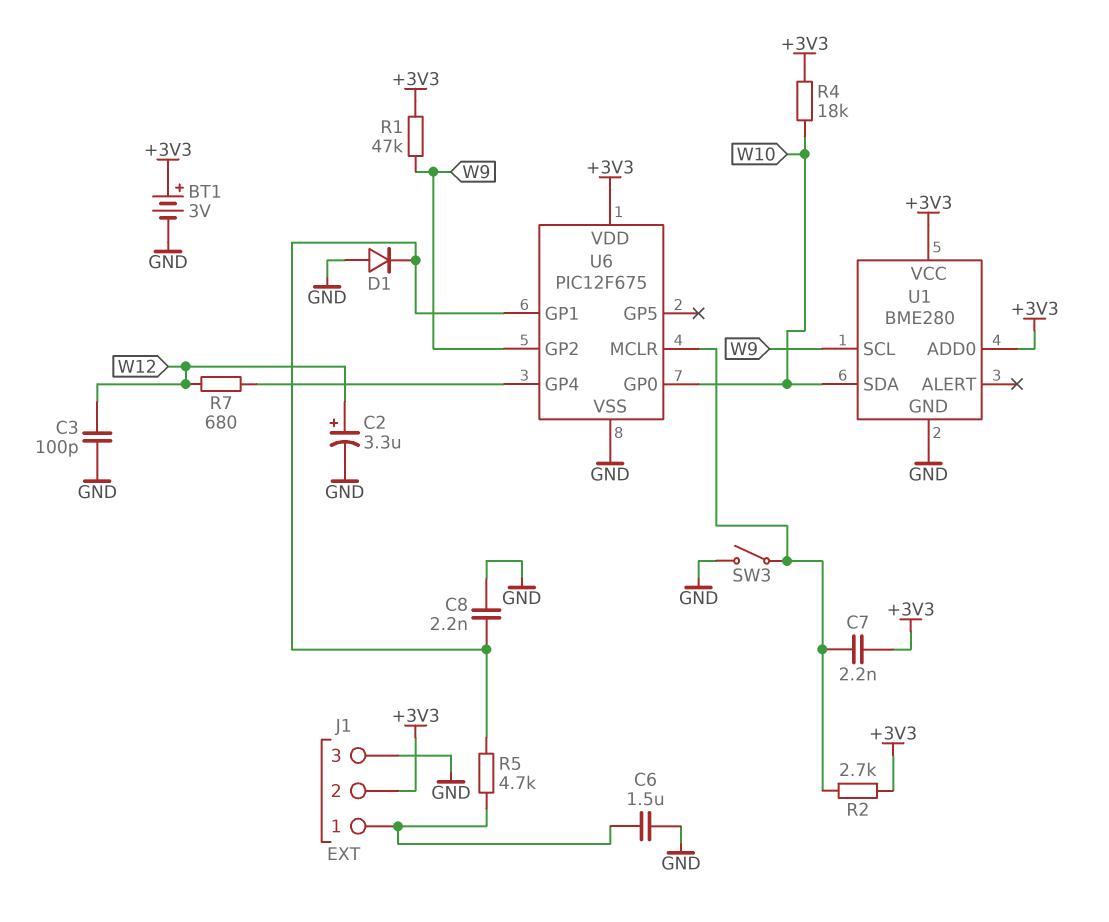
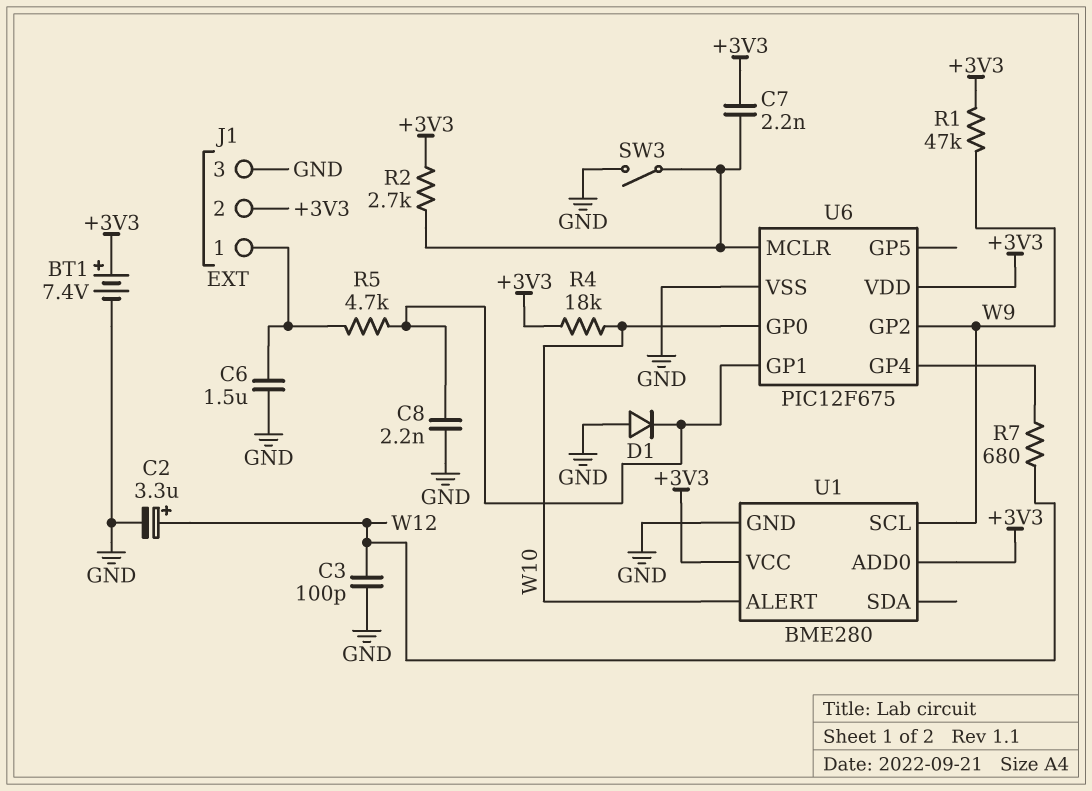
BT1: 3V (plus +3V3, minus GND) -> 7.4V (plus +3V3, minus GND)
U1 pin ALERT: none -> W10
U1 pin SDA: W10 -> none

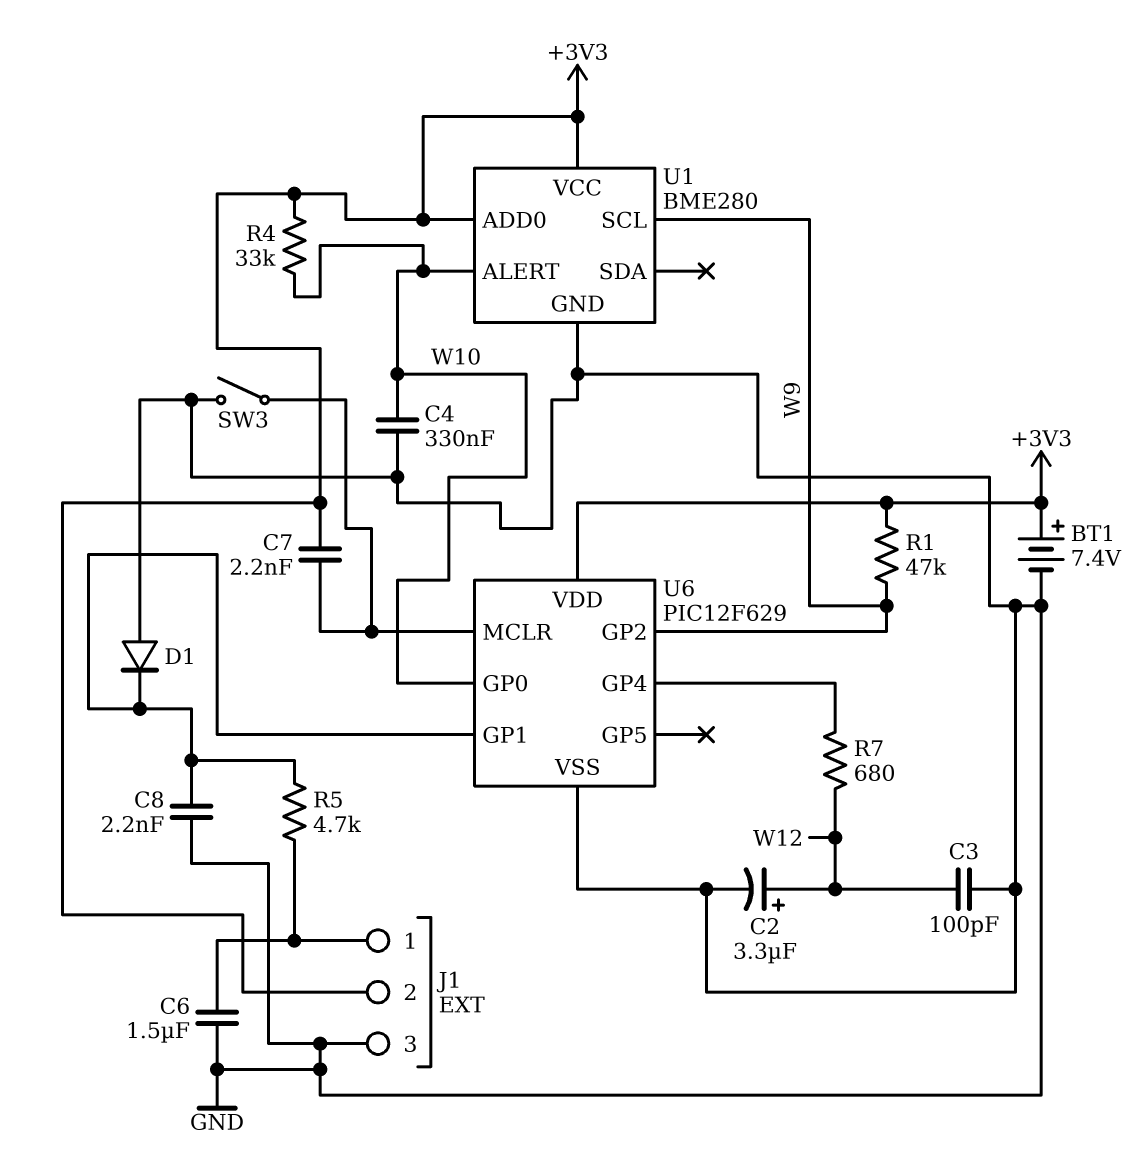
C4: none -> 330nF (GND, W10)
R2: 2.7k (+3V3, U6/MCLR) -> none
R4: 18k (+3V3, W10) -> 33k (+3V3, W10)
U6: PIC12F675 -> PIC12F629

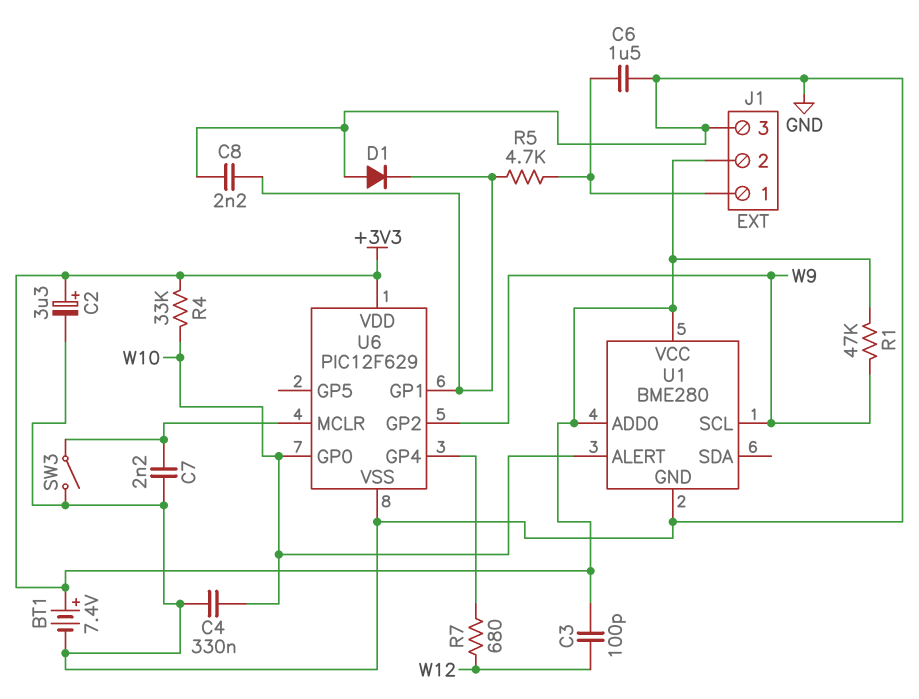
C2: 3.3uF (plus W12, minus GND) -> 3.3uF (plus +3V3, minus GND)
C3: 100pF (GND, W12) -> 100pF (+3V3, W12)
C7: 2.2nF (+3V3, U6/MCLR) -> 2.2nF (GND, U6/MCLR)

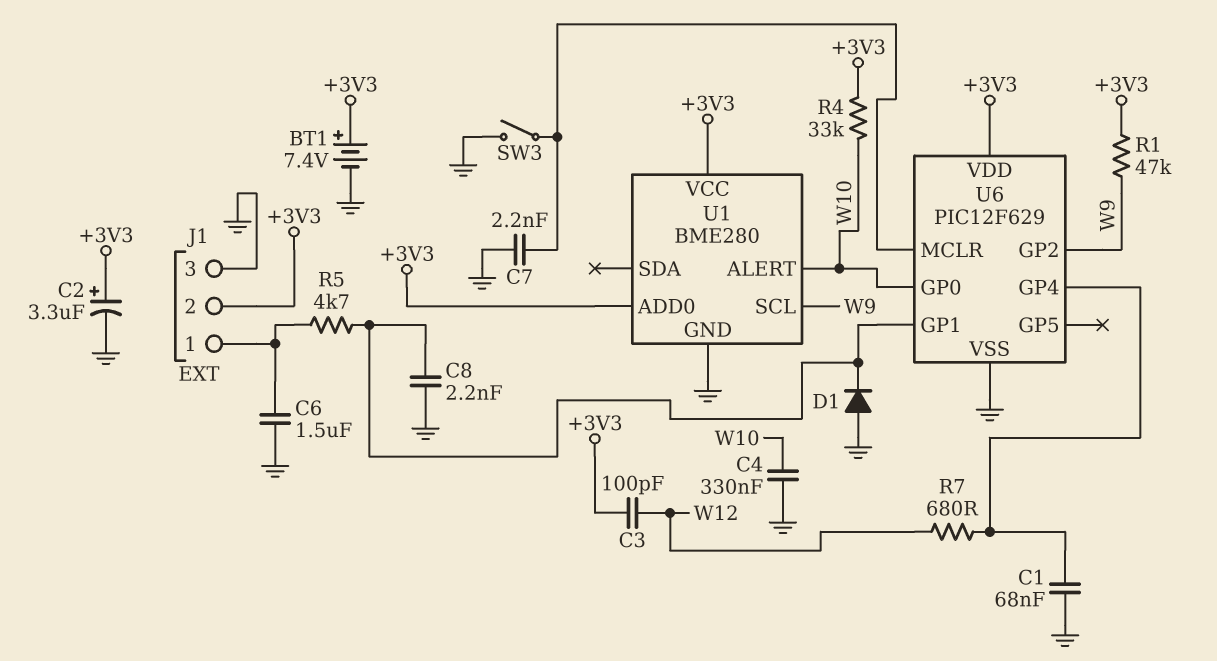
C1: none -> 68nF (GND, U6/GP4)

